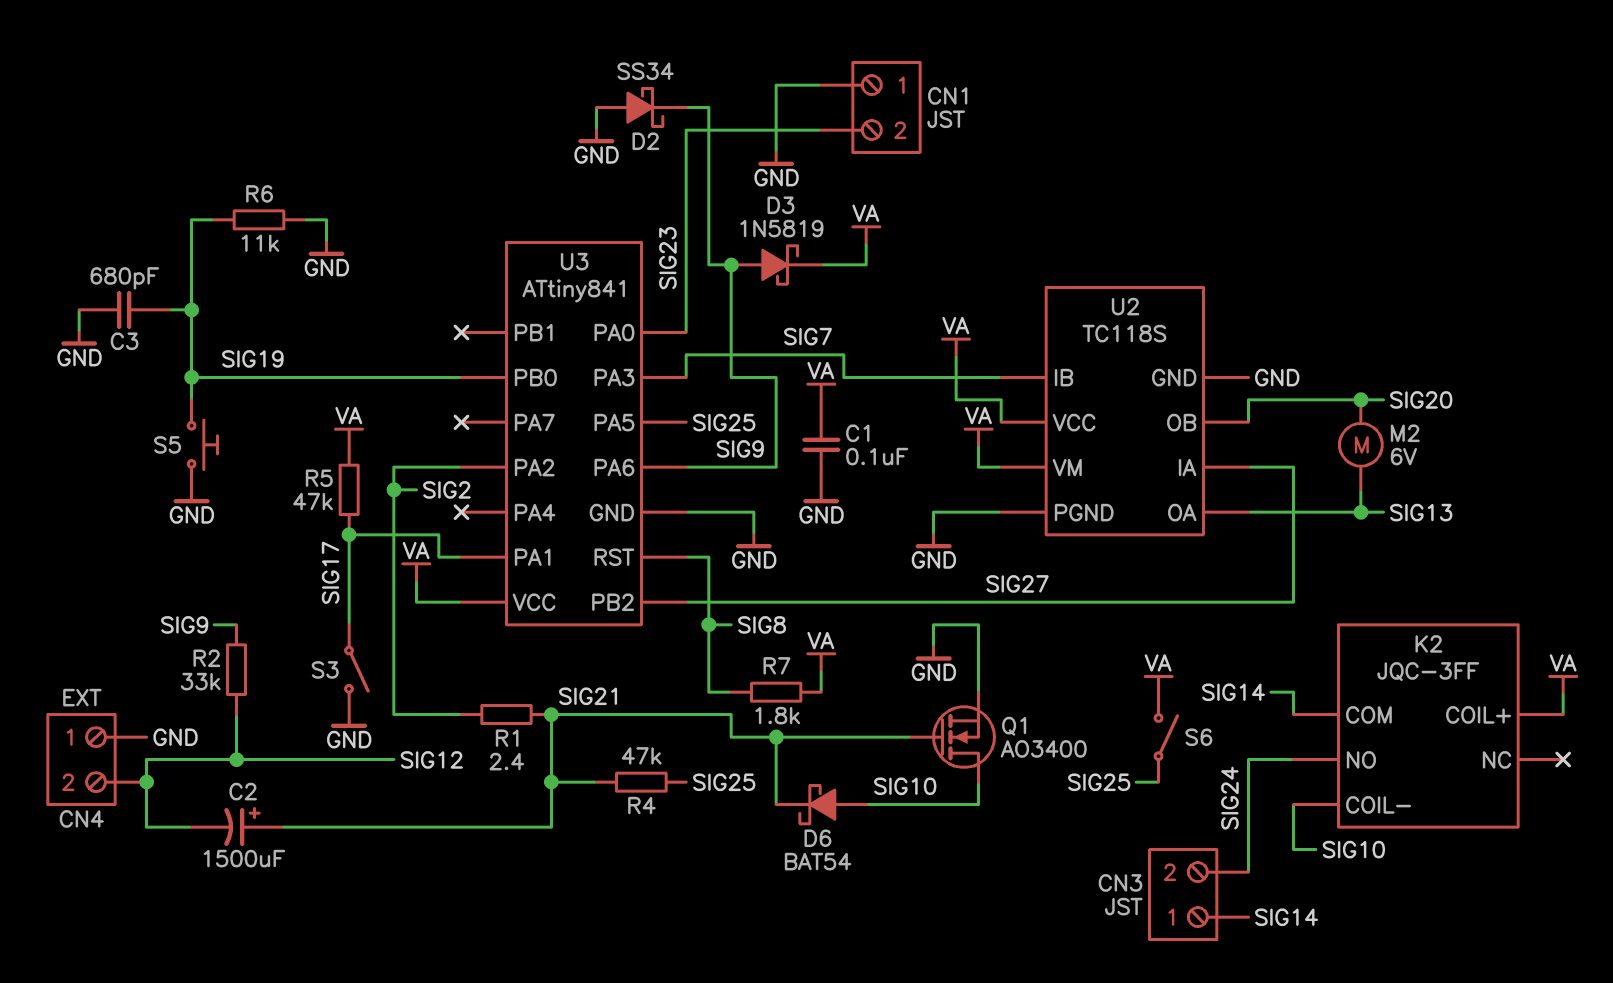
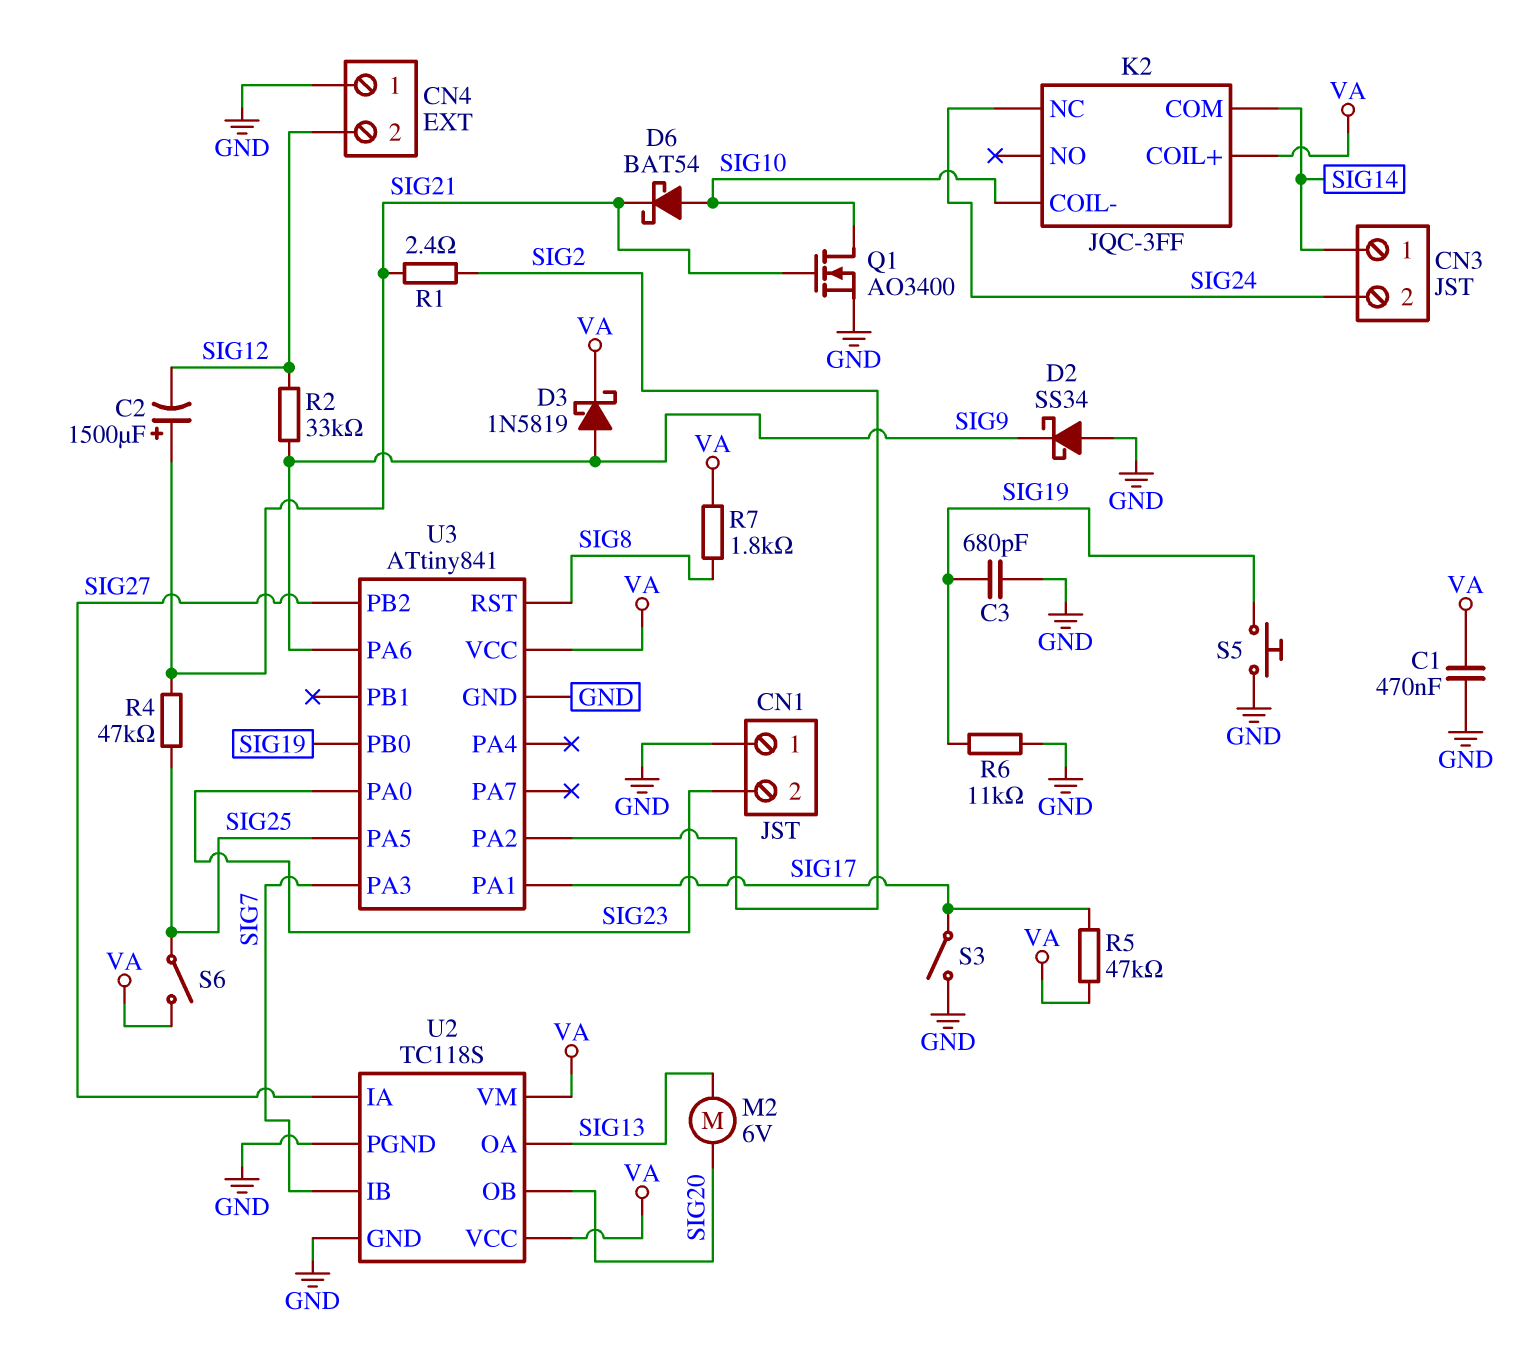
C1: 100nF (GND, VA) -> 470nF (GND, VA)
K2 pin NC: none -> SIG24
K2 pin NO: SIG24 -> none

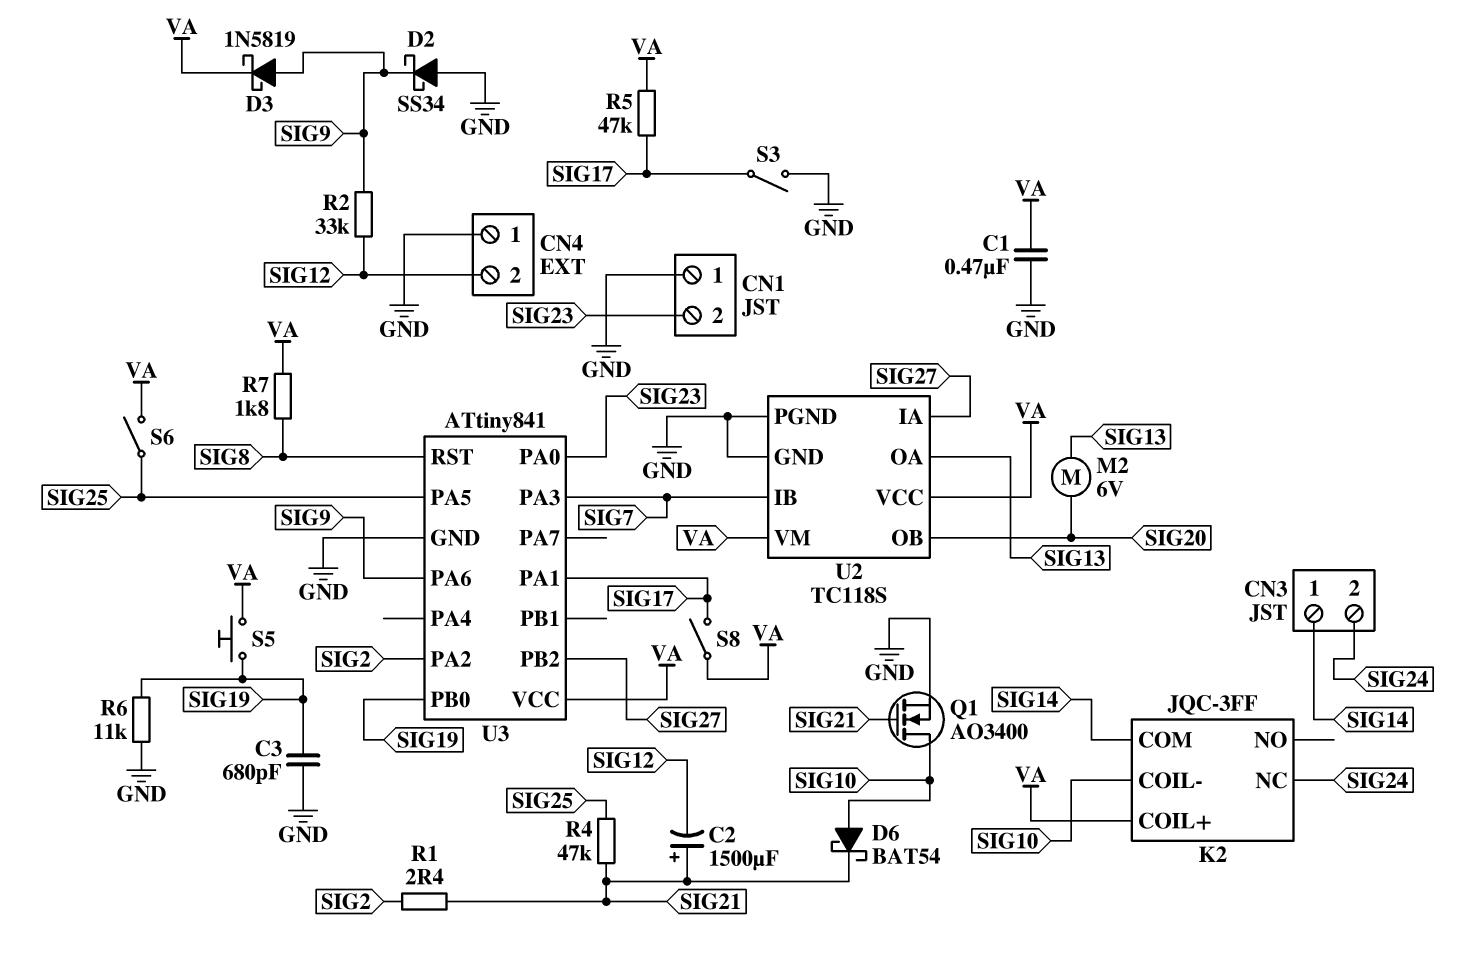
S5: button (GND, SIG19) -> button (SIG19, VA)
S8: none -> switch (SIG17, VA)

